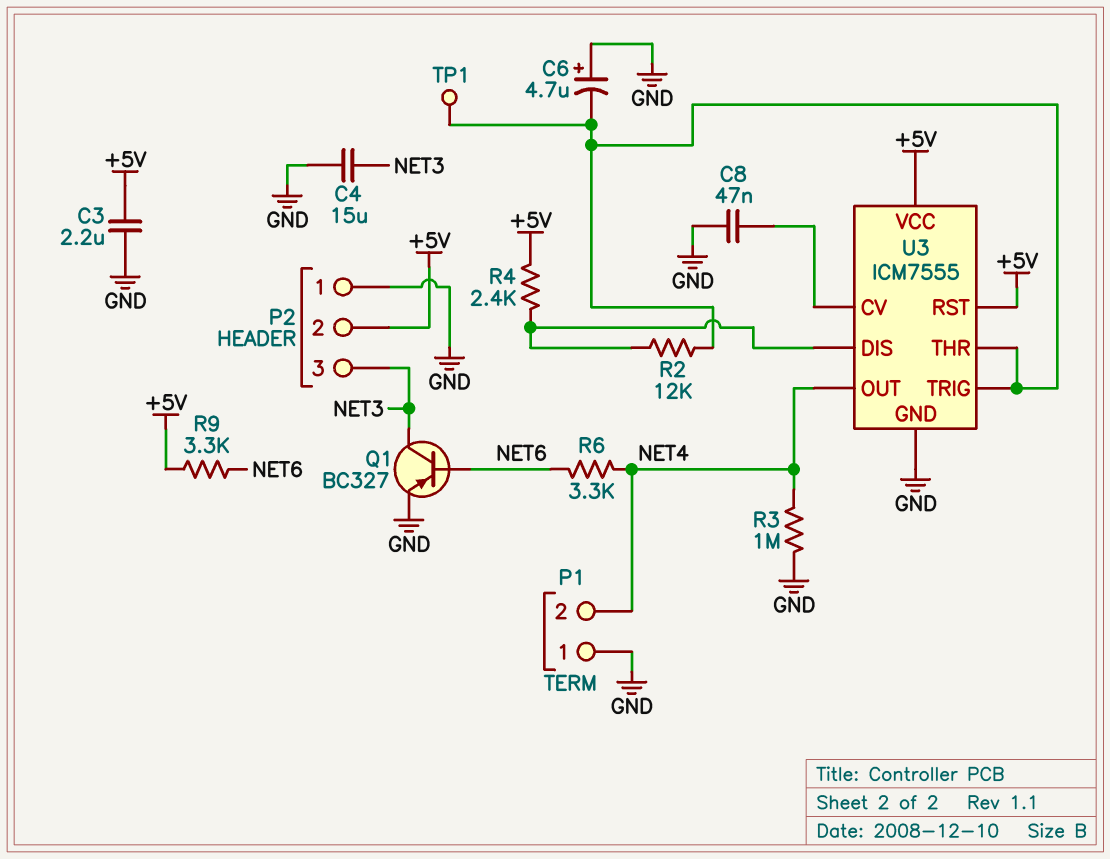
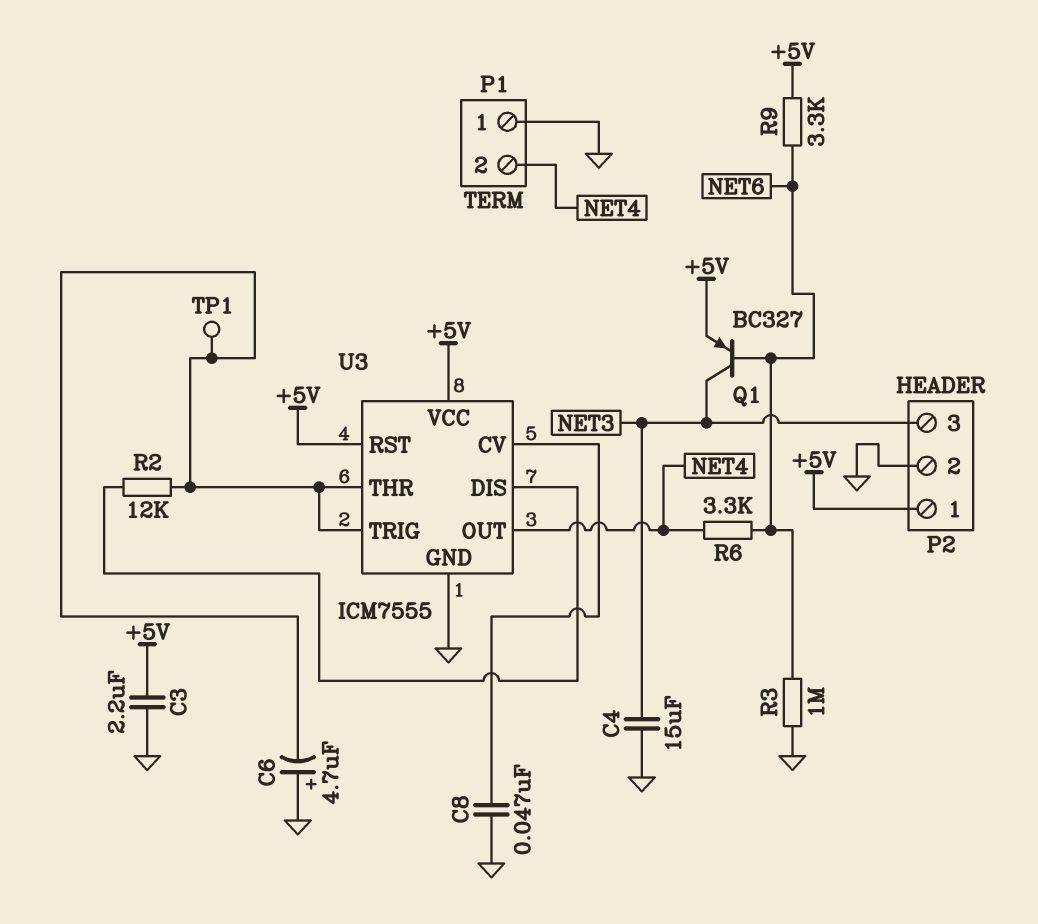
P2 pin 1: GND -> +5V
P2 pin 2: +5V -> GND
Q1: PNP BC327 (B NET6, C NET3, E GND) -> PNP BC327 (B NET6, C NET3, E +5V)
R3: 1M (GND, NET4) -> 1M (GND, NET6)
R4: 2.4k (+5V, U3/DIS) -> none

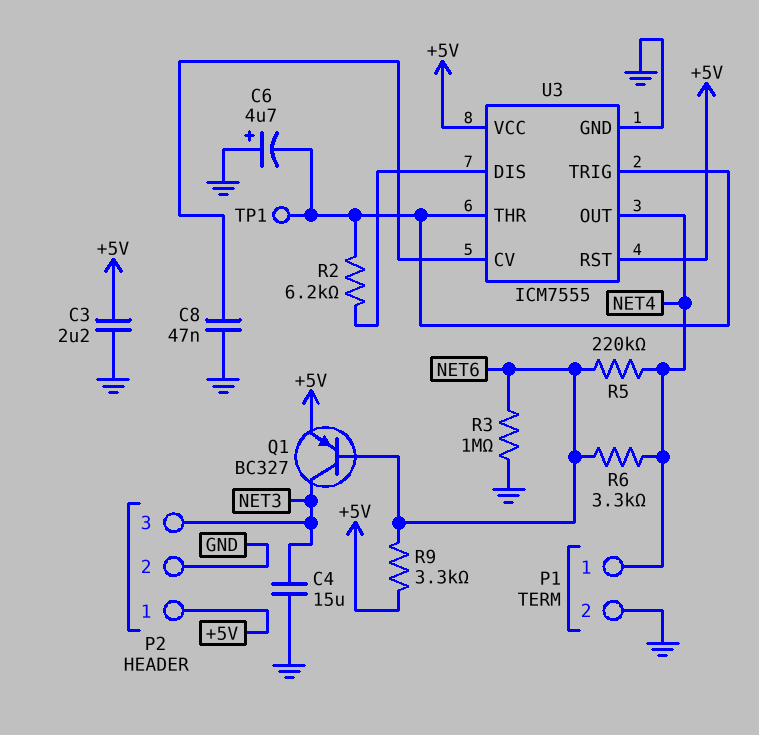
P1 pin 1: GND -> NET4
P1 pin 2: NET4 -> GND
R2: 12k (U3/DIS, U3/THR) -> 6.2k (U3/DIS, U3/THR)
R5: none -> 220k (NET4, NET6)

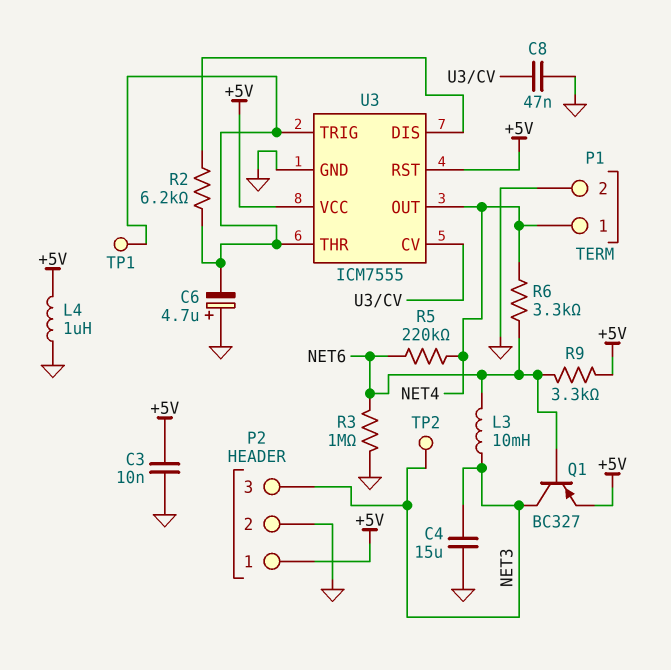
C3: 2.2uF (+5V, GND) -> 10nF (+5V, GND)
L3: none -> 10mH (NET3, NET6)
L4: none -> 1uH (+5V, GND)
TP2: none -> test point (NET3)

